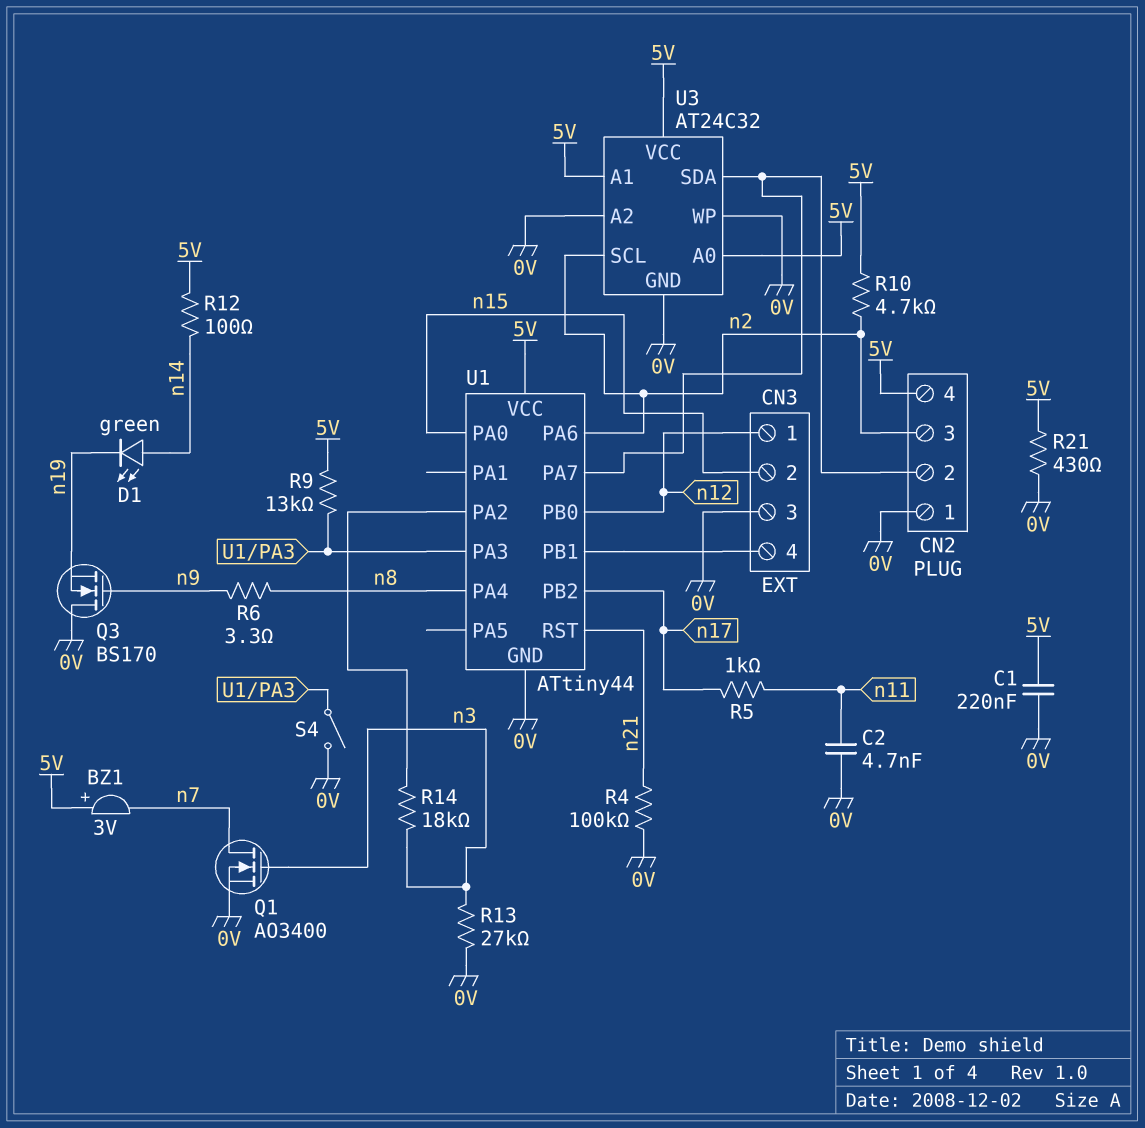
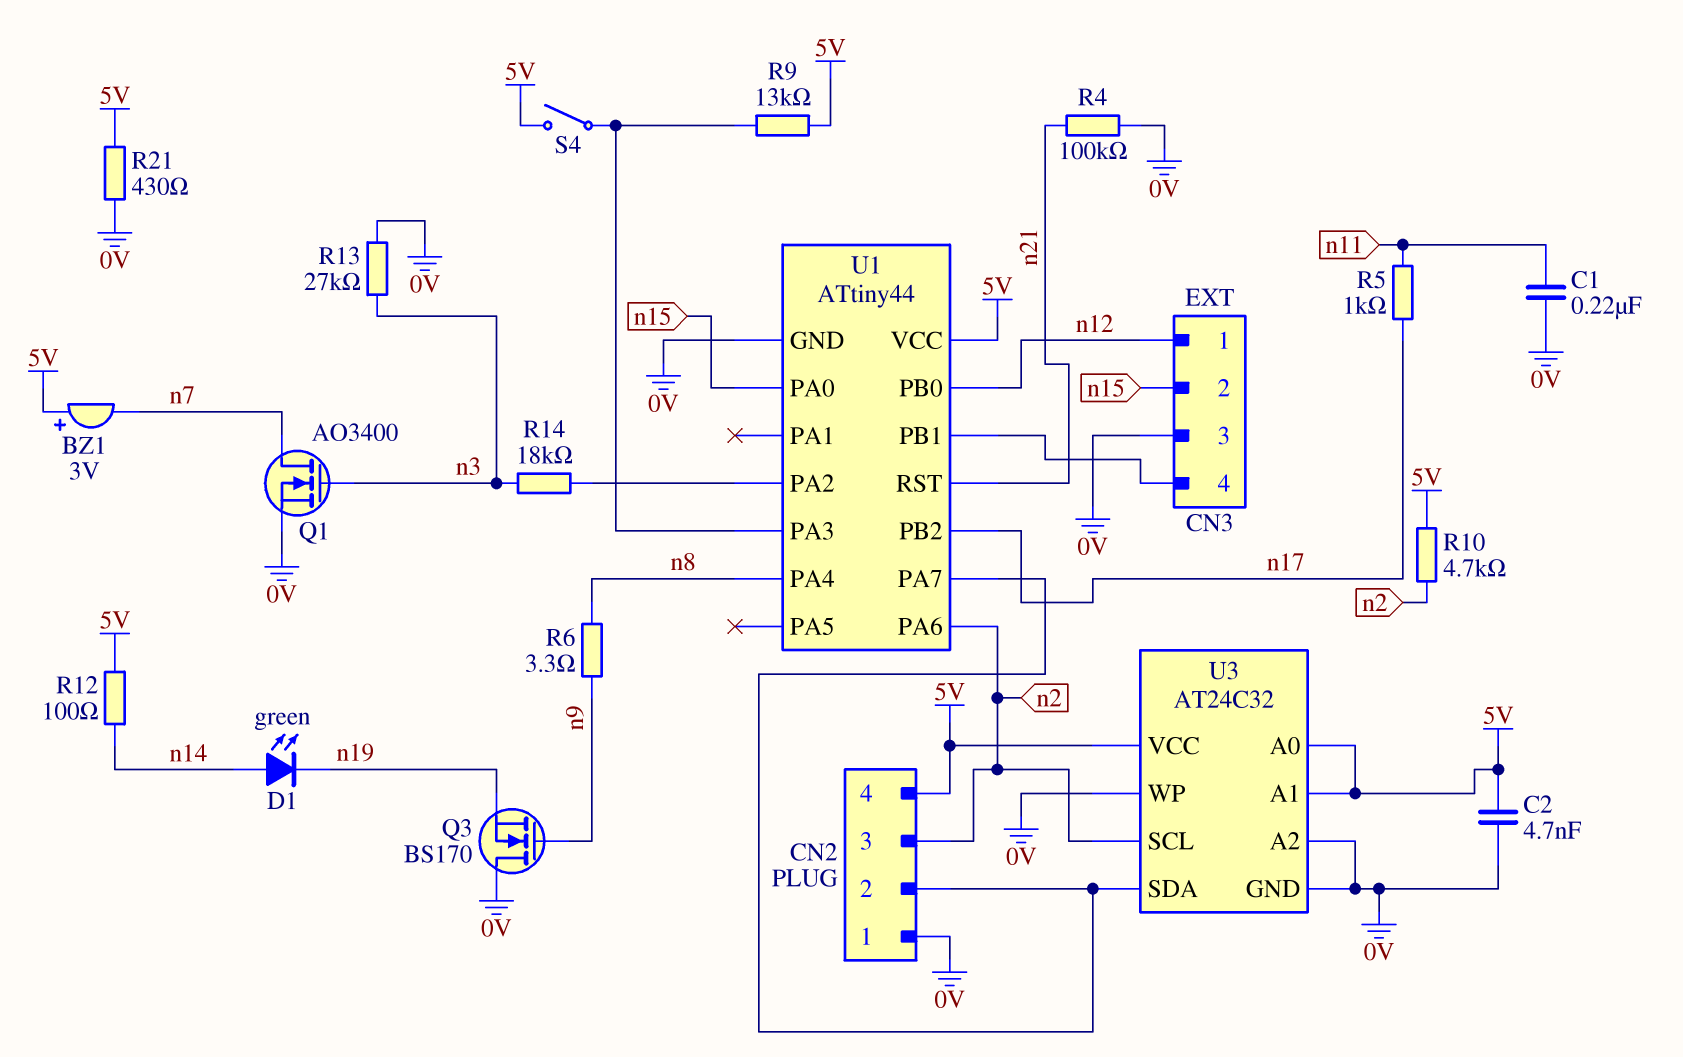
C1: 220nF (0V, 5V) -> 220nF (0V, n11)
C2: 4.7nF (0V, n11) -> 4.7nF (0V, 5V)
S4: switch (0V, U1/PA3) -> switch (5V, U1/PA3)

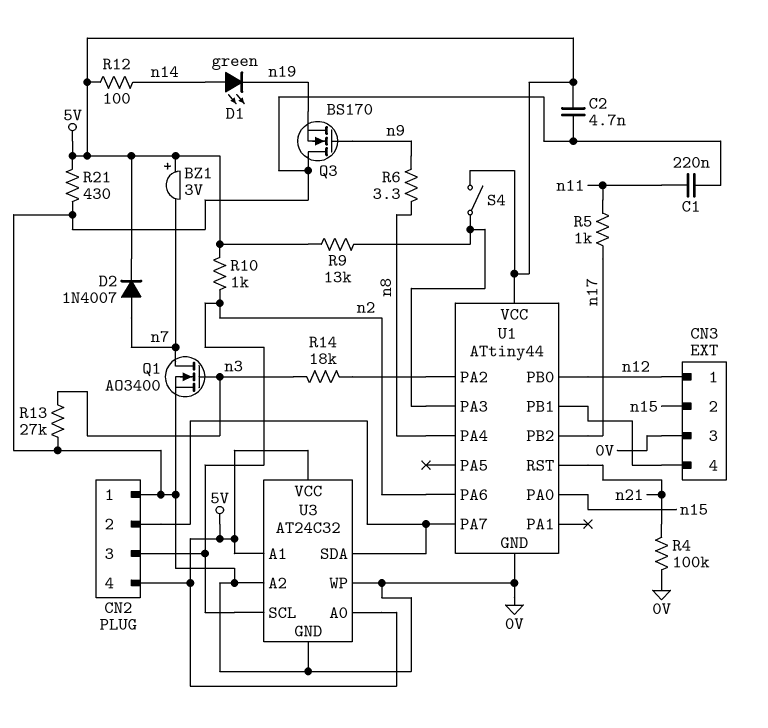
D2: none -> diode 1N4007 (A n7, K 5V)
R10: 4.7k (5V, n2) -> 1k (5V, n2)

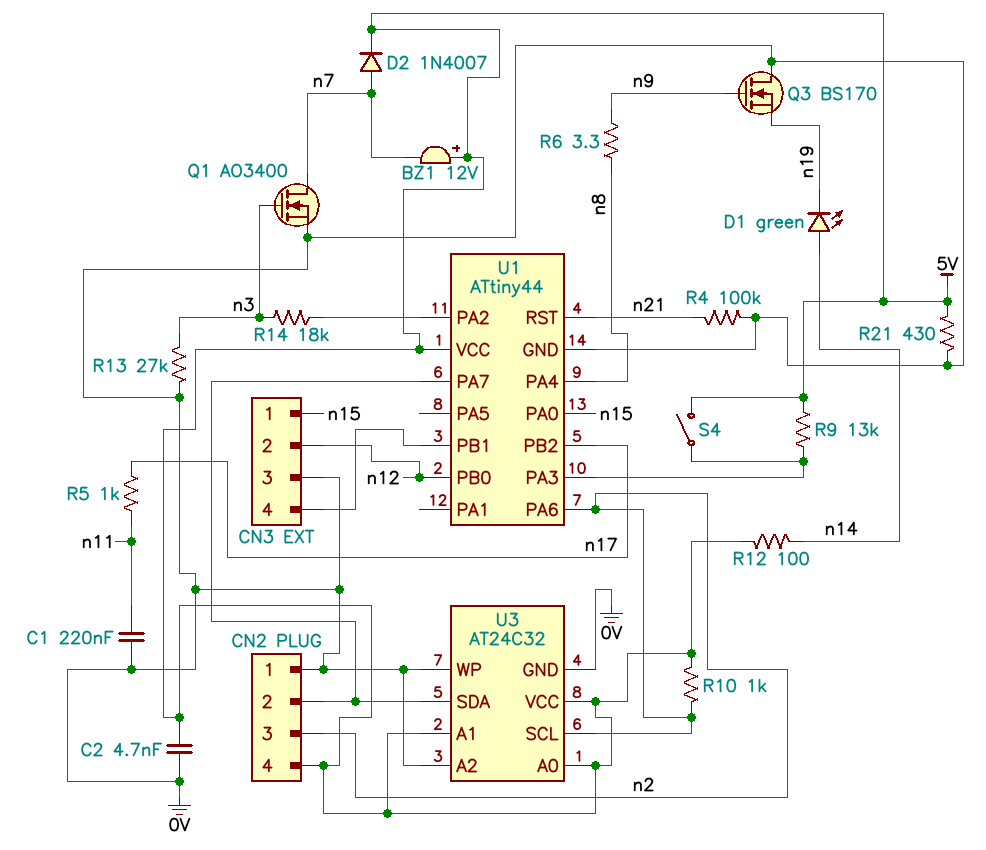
BZ1: buzzer 3V (plus 5V, minus n7) -> buzzer 12V (plus 5V, minus n7)
CN3 pin 1: n12 -> n15
CN3 pin 2: n15 -> n12

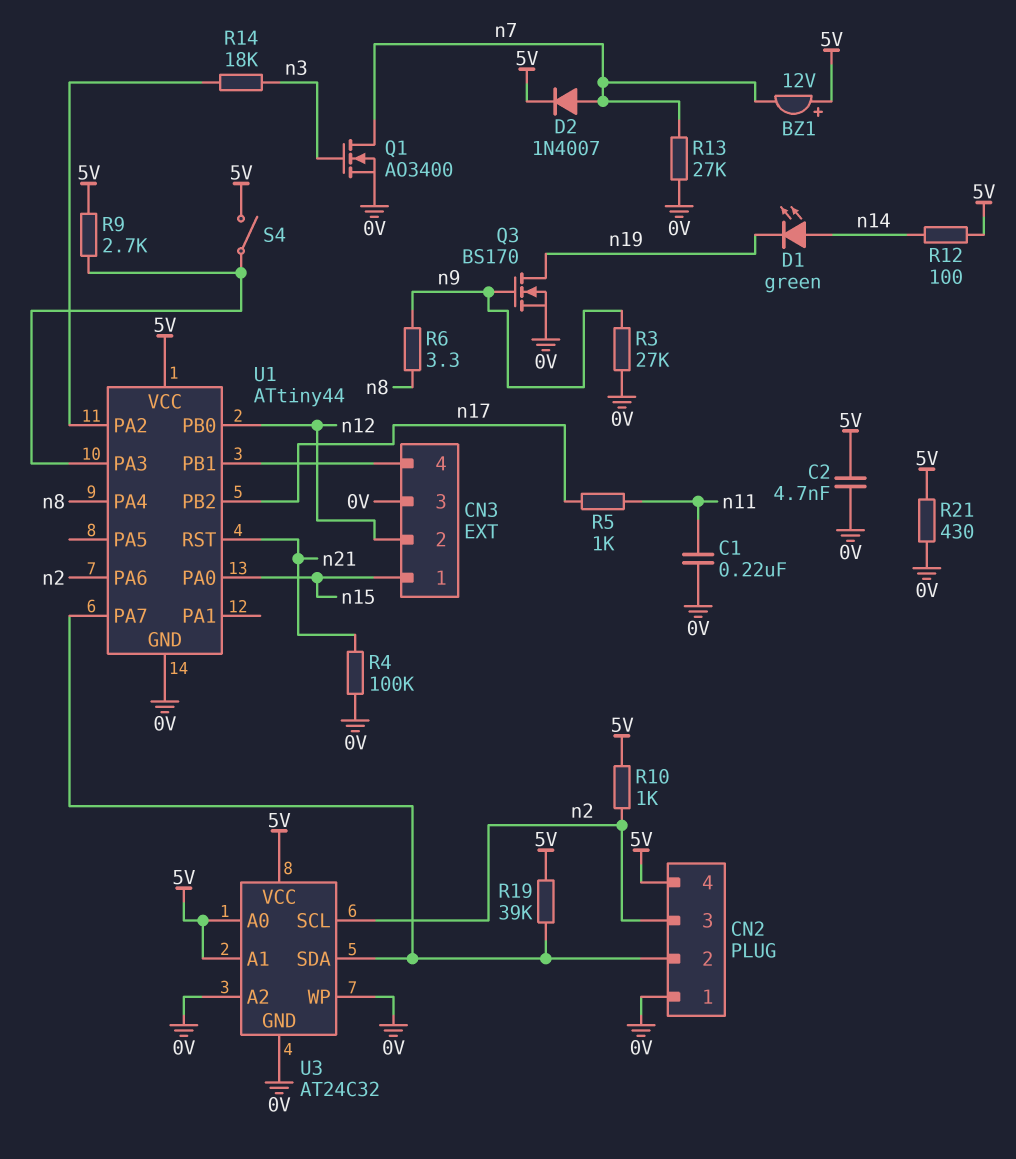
Q3: NMOS BS170 (G n9, D 0V, S n19) -> NMOS BS170 (G n9, D n19, S 0V)
R3: none -> 27k (0V, n9)
R9: 13k (5V, U1/PA3) -> 2.7k (5V, U1/PA3)
R13: 27k (0V, n3) -> 27k (0V, n7)
R19: none -> 39k (5V, CN2/2)

